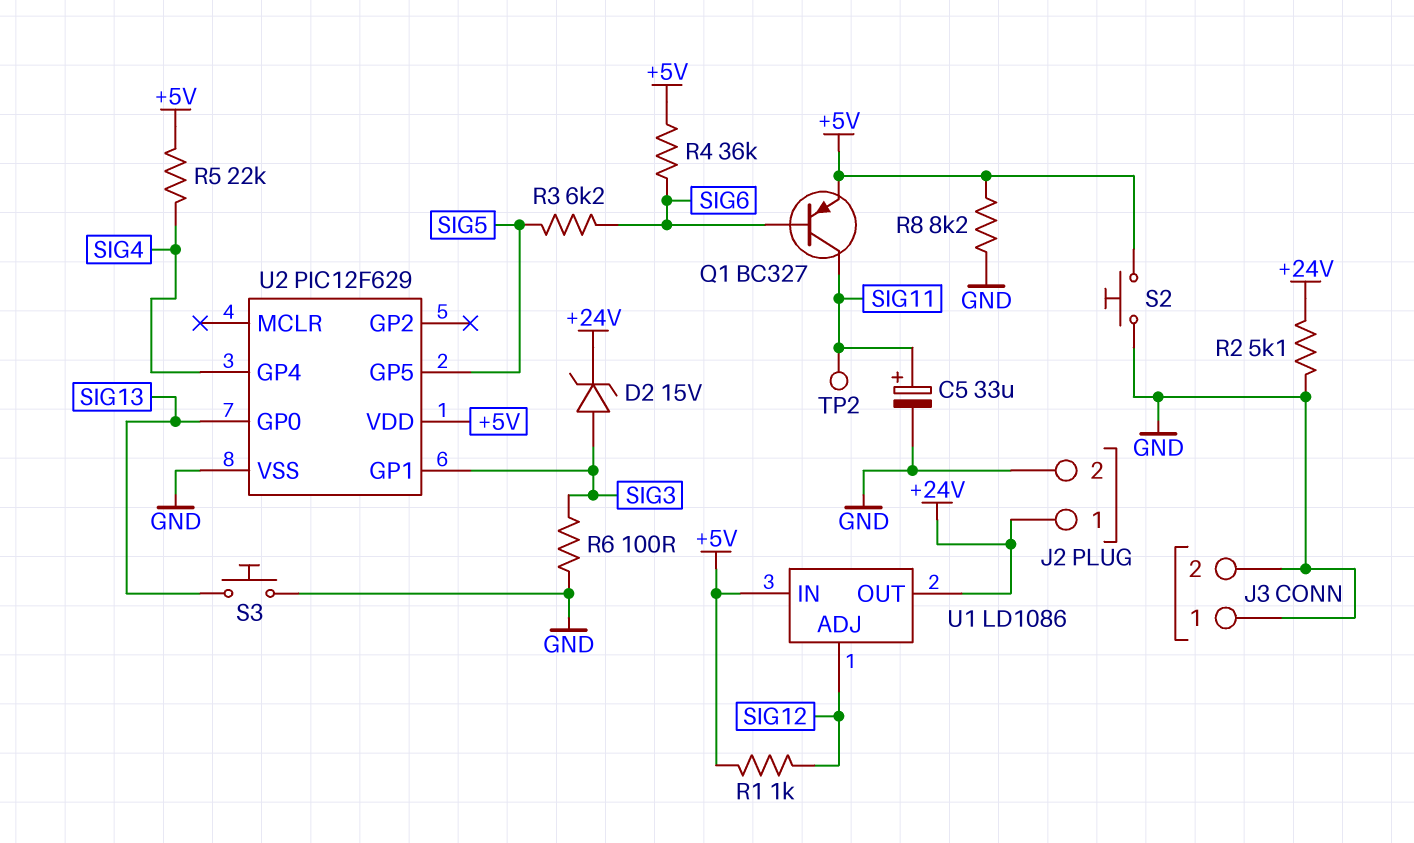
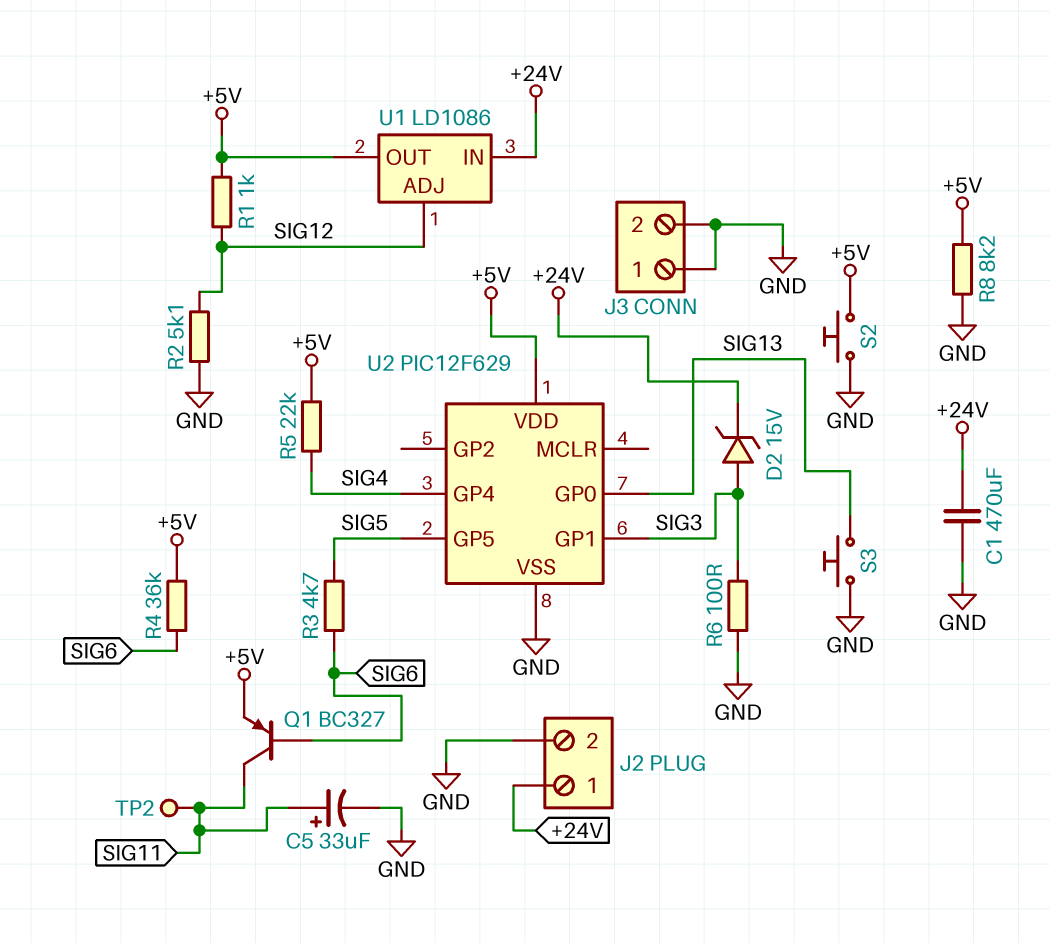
C1: none -> 470uF (+24V, GND)
R2: 5.1k (+24V, GND) -> 5.1k (GND, SIG12)
R3: 6.2k (SIG5, SIG6) -> 4.7k (SIG5, SIG6)
U1 pin IN: +5V -> +24V
U1 pin OUT: +24V -> +5V

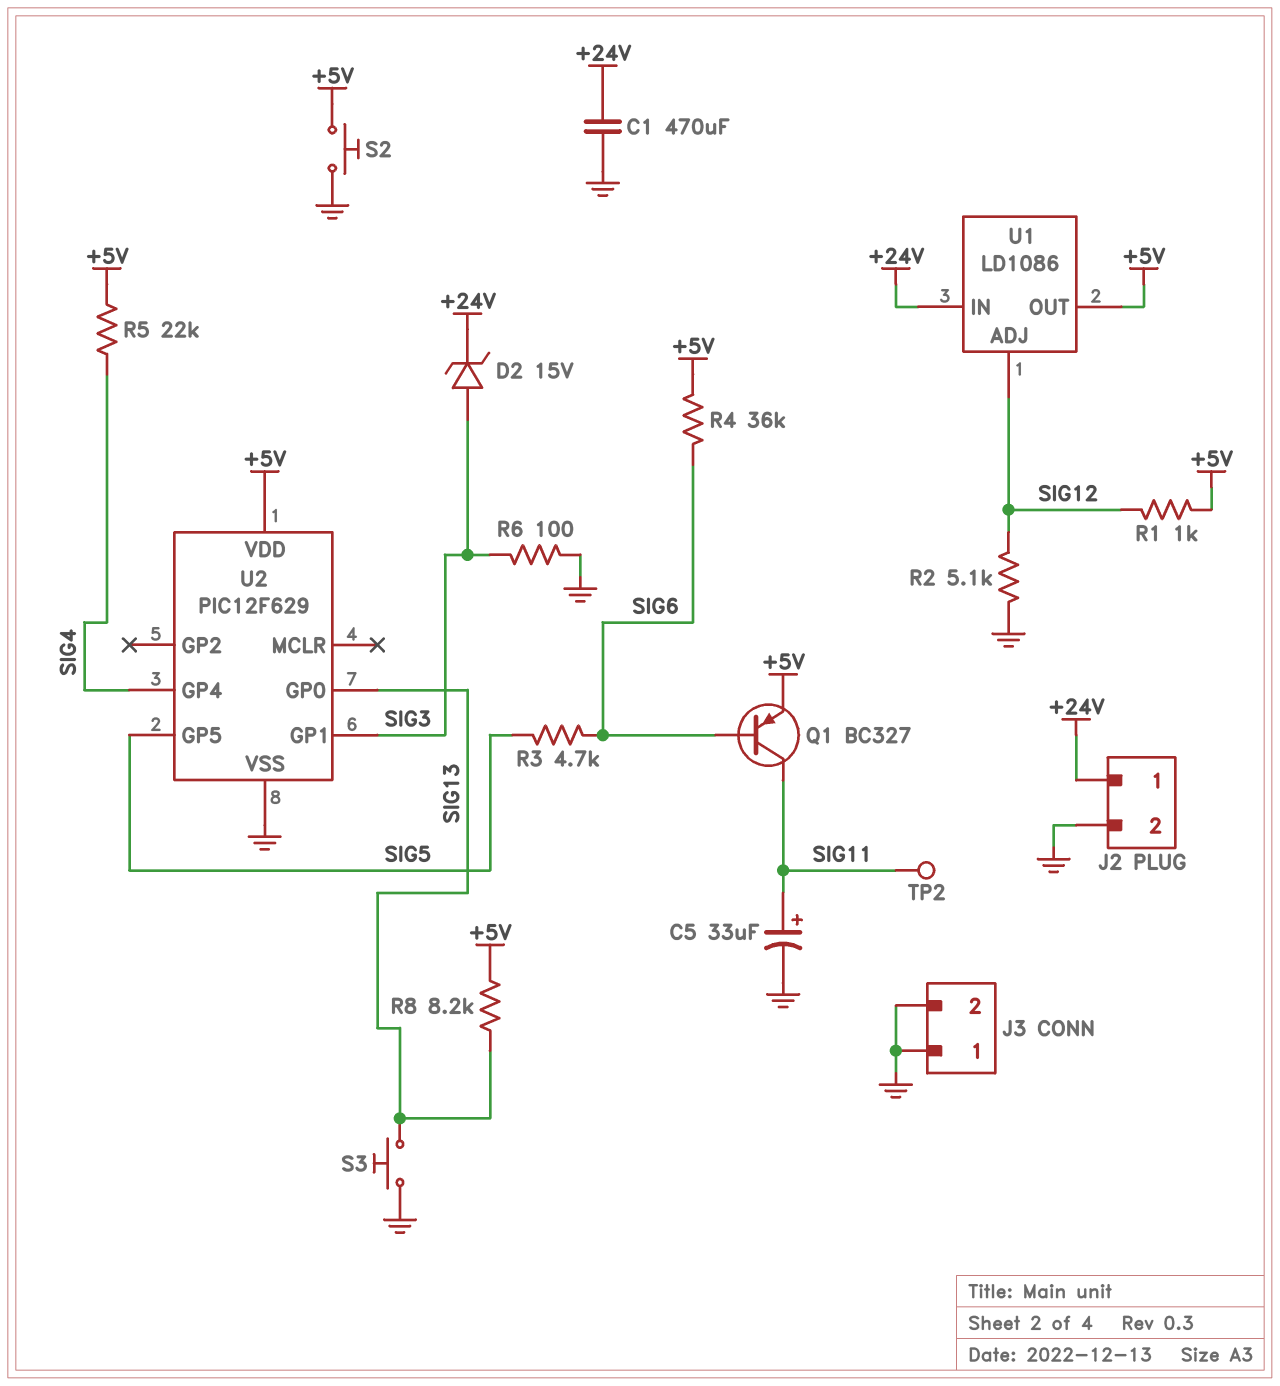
R8: 8.2k (+5V, GND) -> 8.2k (+5V, SIG13)

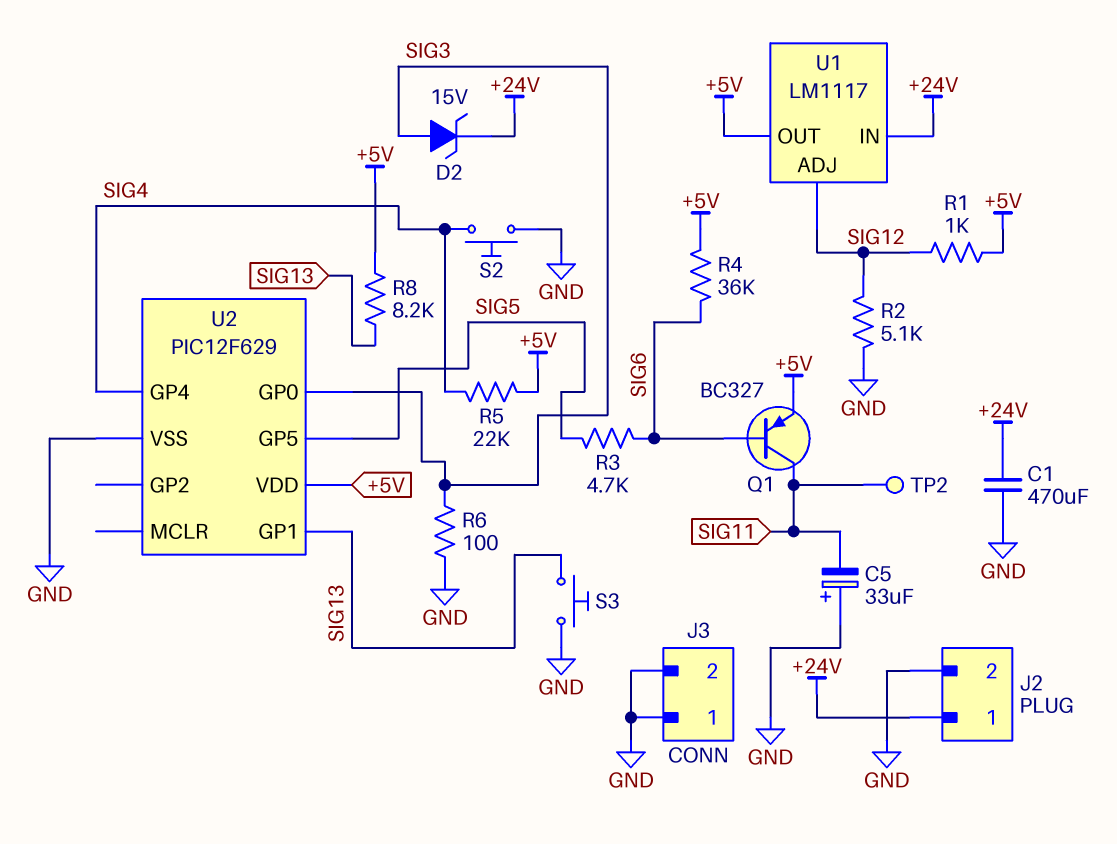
C5: 33uF (plus SIG11, minus GND) -> 33uF (plus GND, minus SIG11)
S2: button (+5V, GND) -> button (GND, SIG4)
U1: LD1086 -> LM1117
U2 pin GP0: SIG13 -> SIG3
U2 pin GP1: SIG3 -> SIG13

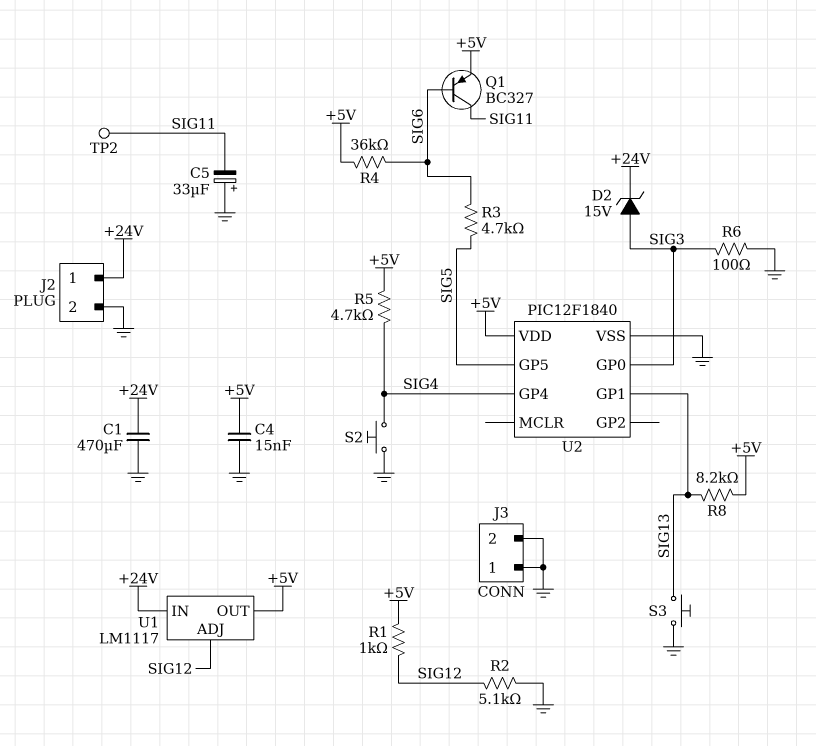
C4: none -> 15nF (+5V, GND)
R5: 22k (+5V, SIG4) -> 4.7k (+5V, SIG4)
U2: PIC12F629 -> PIC12F1840

